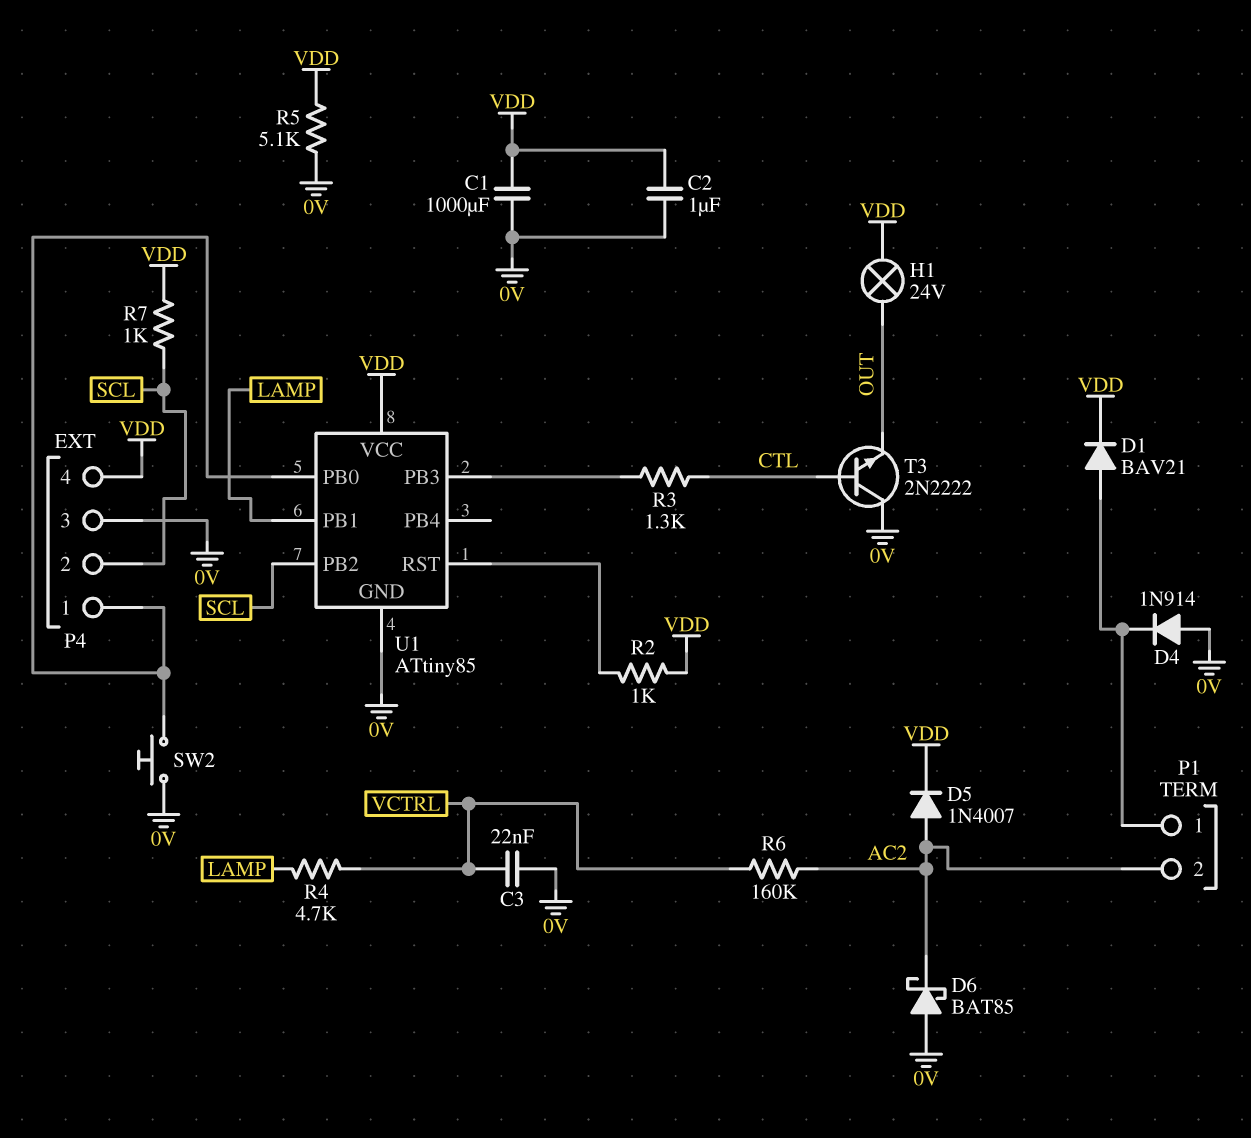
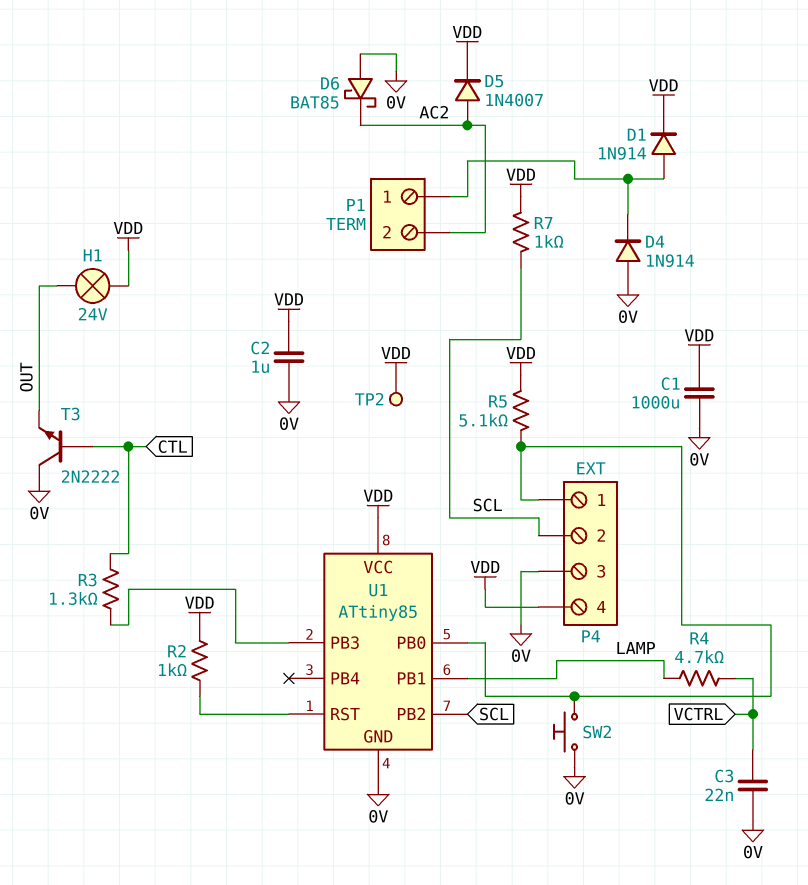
D1: diode BAV21 (A P1/1, K VDD) -> diode 1N914 (A P1/1, K VDD)
R5: 5.1k (0V, VDD) -> 5.1k (P4/1, VDD)
R6: 160k (AC2, VCTRL) -> none
TP2: none -> test point (VDD)

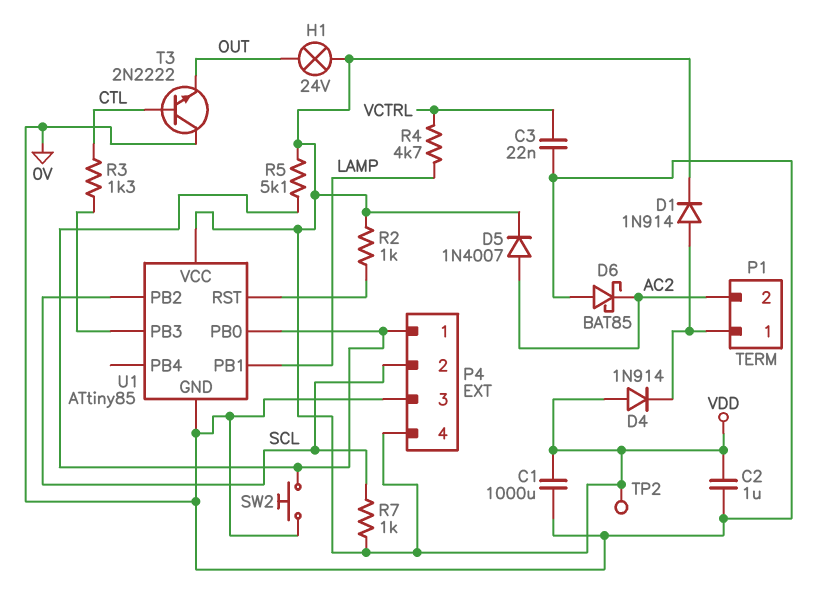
D4: diode 1N914 (A 0V, K P1/1) -> diode 1N914 (A VDD, K P1/1)

